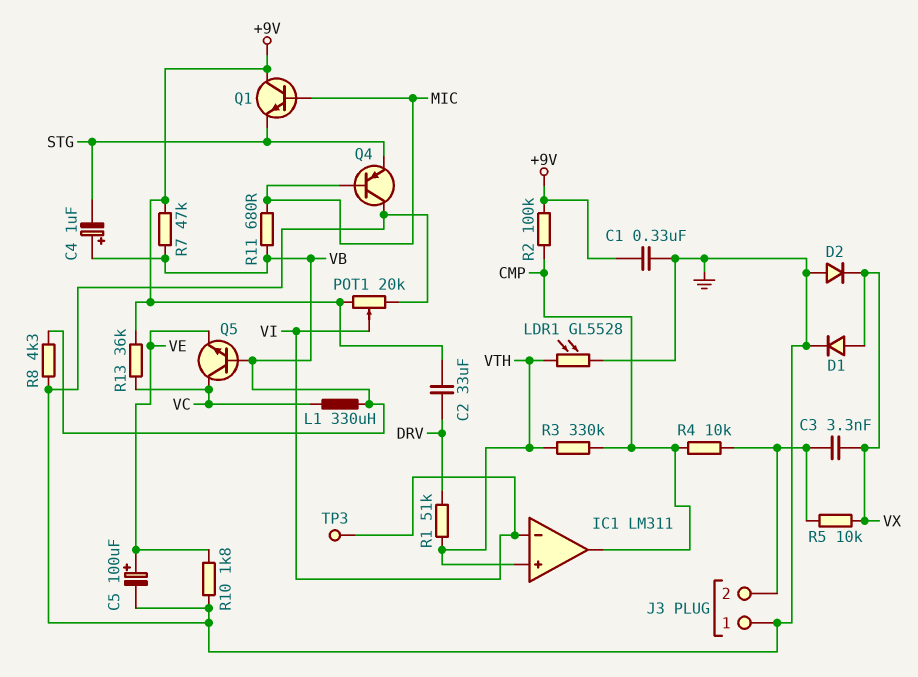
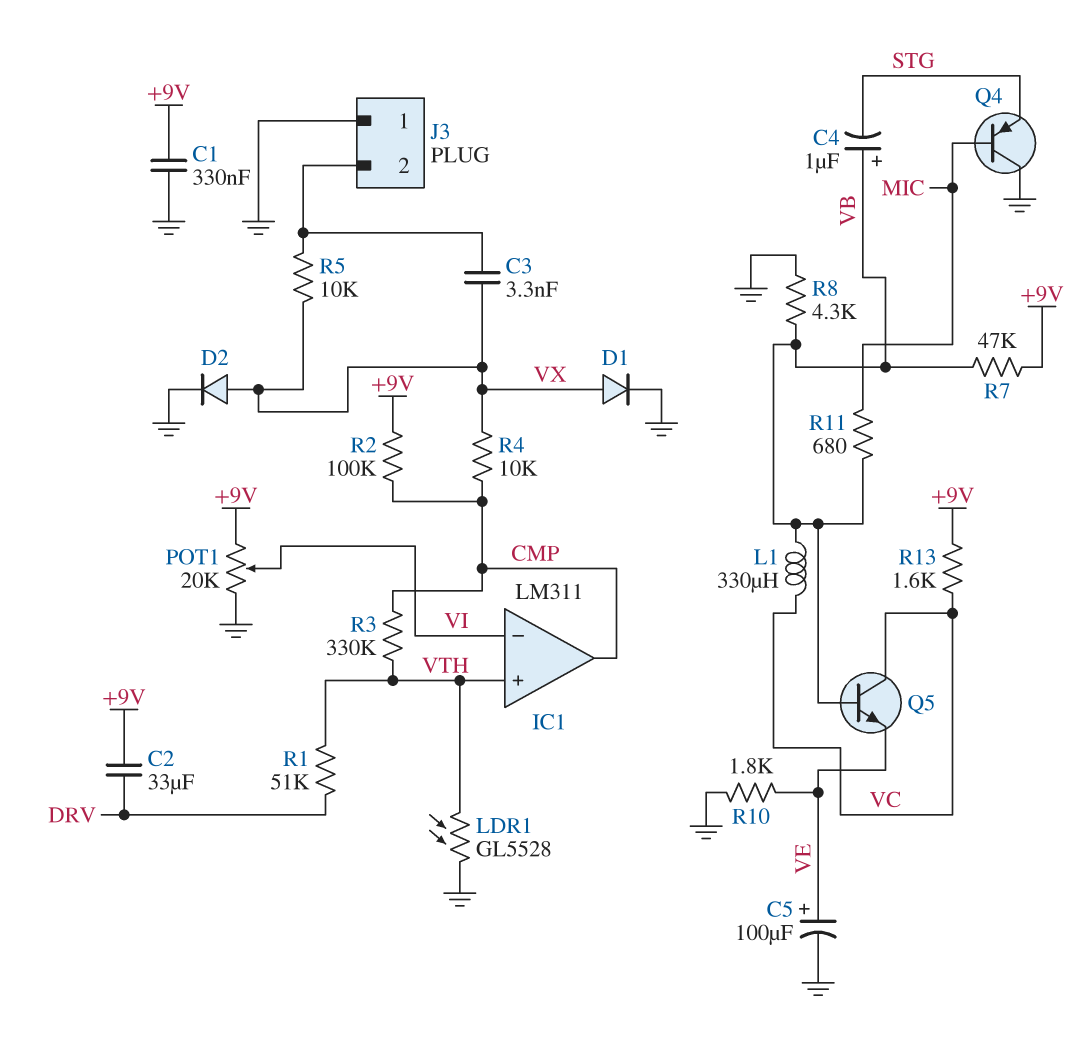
D2: diode (A GND, K VX) -> diode (A VX, K GND)
Q1: NPN (B MIC, C +9V, E STG) -> none
R4: 10k (CMP, J3/2) -> 10k (CMP, VX)
R13: 36k (+9V, VC) -> 1.6k (+9V, VC)
TP3: test point (VI) -> none

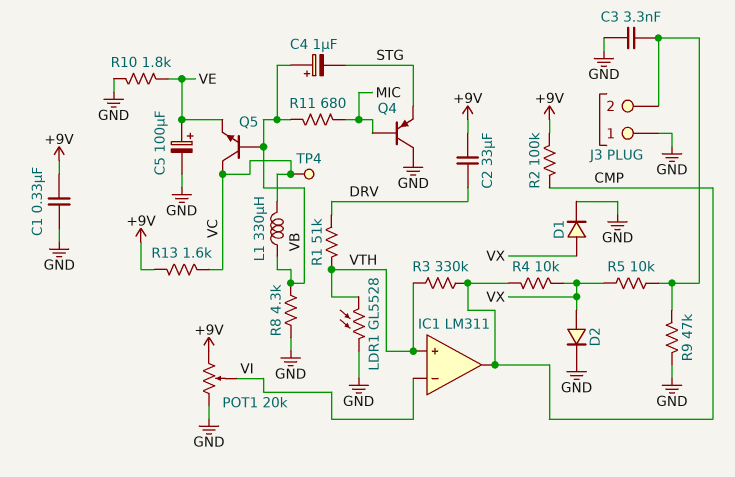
C3: 3.3nF (J3/2, VX) -> 3.3nF (GND, J3/2)
R7: 47k (+9V, VB) -> none
R9: none -> 47k (GND, J3/2)
TP4: none -> test point (VC)

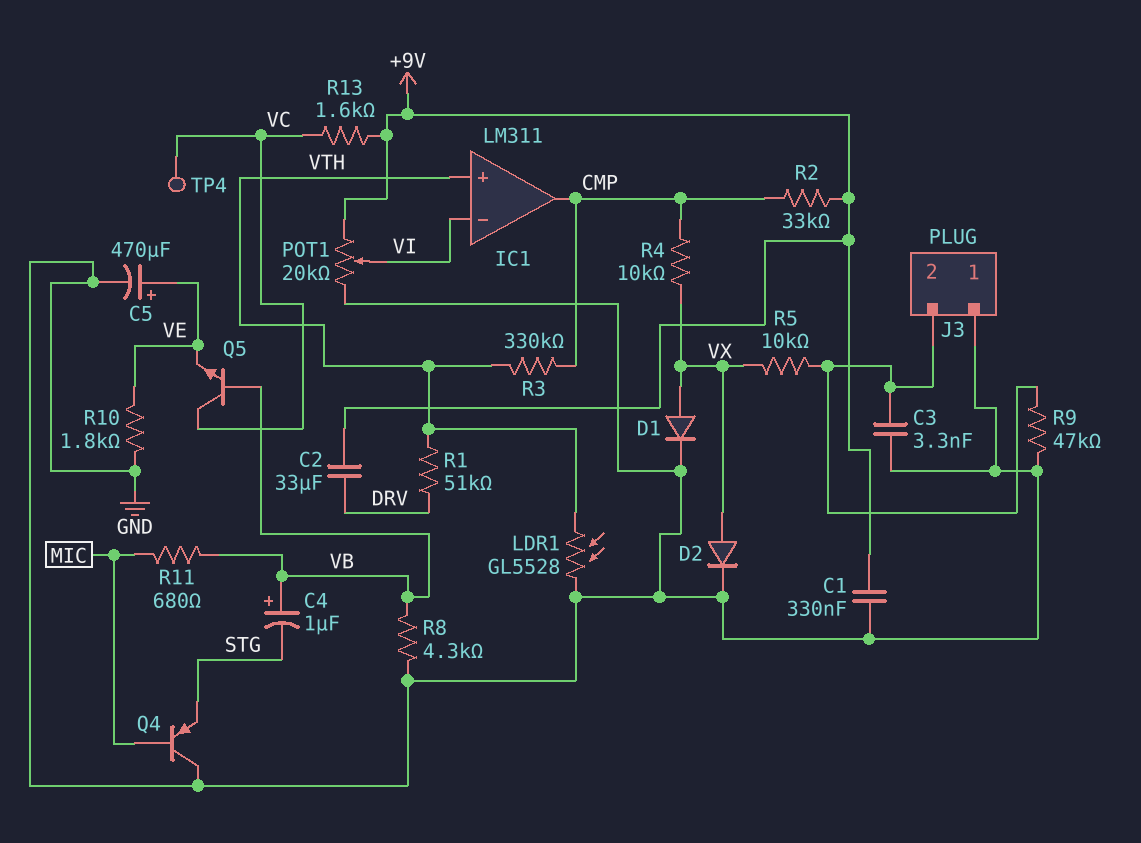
C5: 100uF (plus VE, minus GND) -> 470uF (plus VE, minus GND)
L1: 330uH (VB, VC) -> none
R2: 100k (+9V, CMP) -> 33k (+9V, CMP)

